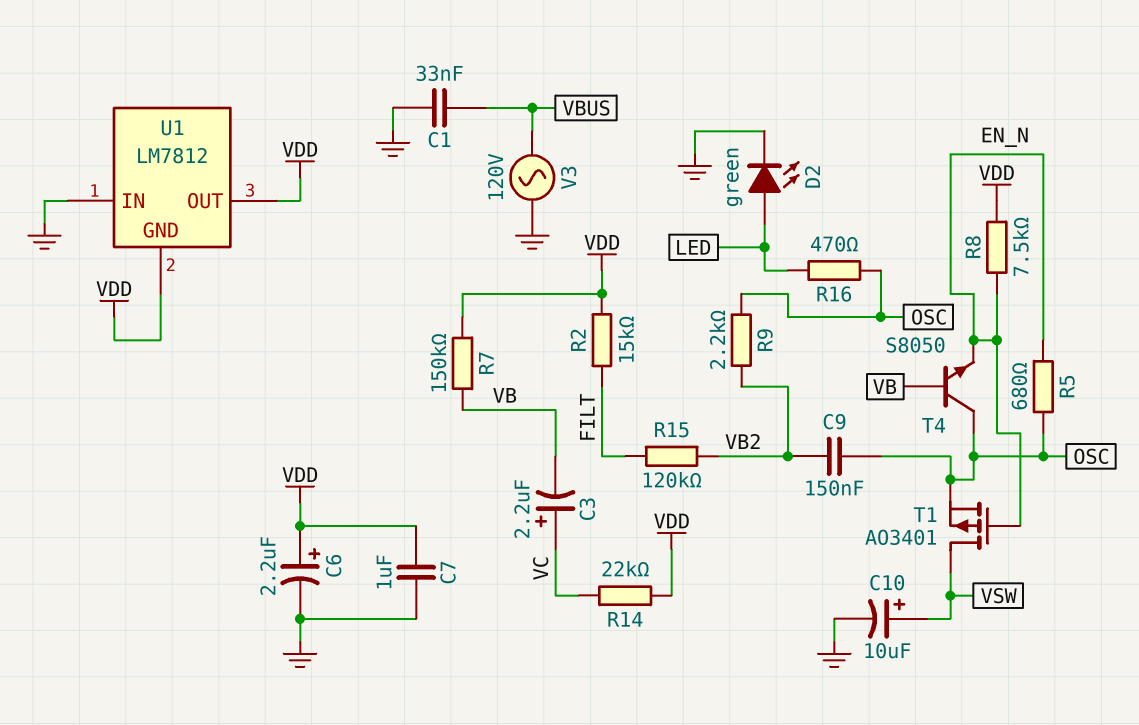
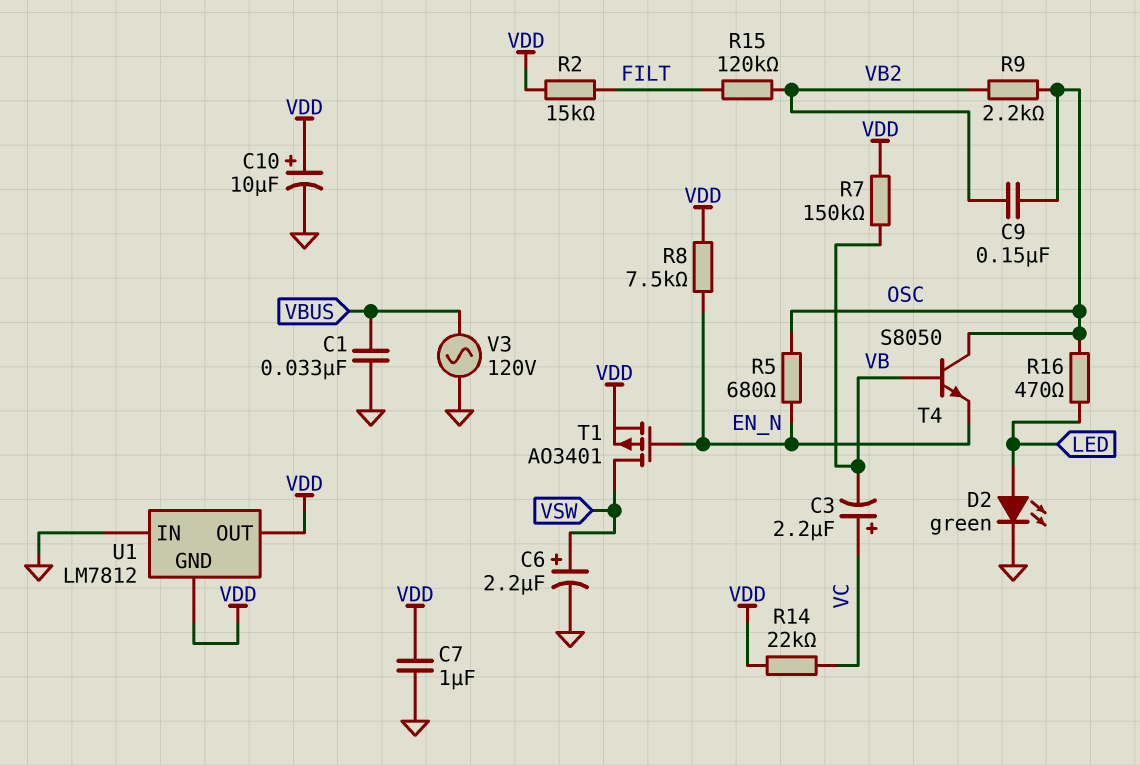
C6: 2.2uF (plus VDD, minus GND) -> 2.2uF (plus VSW, minus GND)
C10: 10uF (plus VSW, minus GND) -> 10uF (plus VDD, minus GND)
T1: PMOS AO3401 (G EN_N, D VSW, S OSC) -> PMOS AO3401 (G EN_N, D VSW, S VDD)

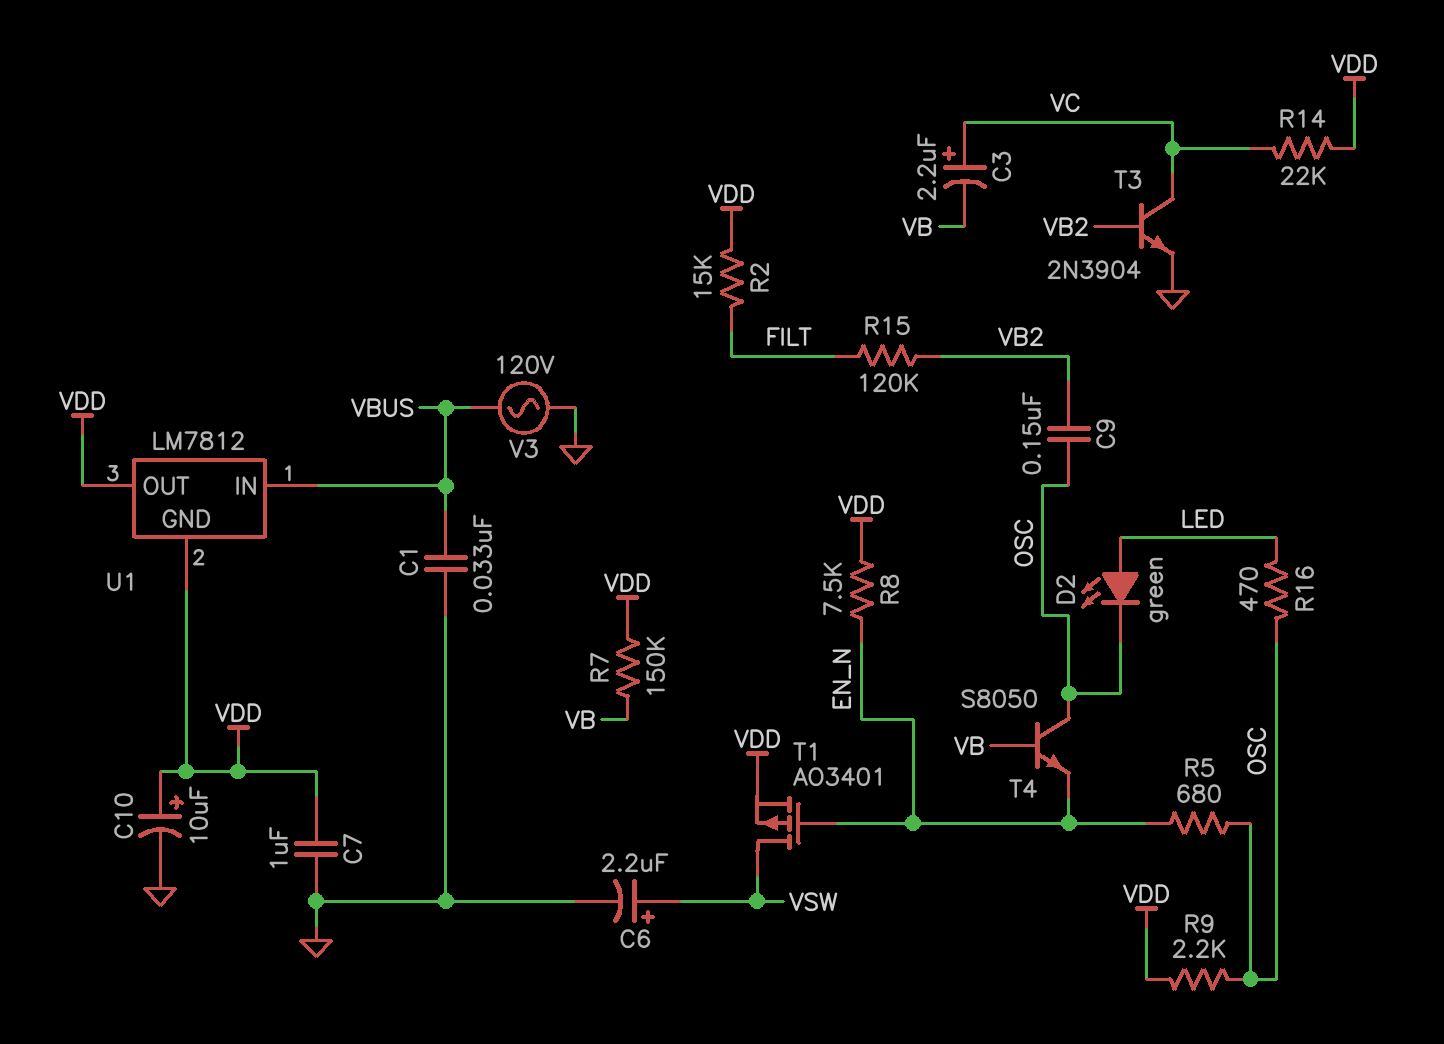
D2: LED green (A LED, K GND) -> LED green (A LED, K OSC)
R9: 2.2k (OSC, VB2) -> 2.2k (OSC, VDD)
T3: none -> NPN 2N3904 (B VB2, C VC, E GND)
U1 pin IN: GND -> VBUS

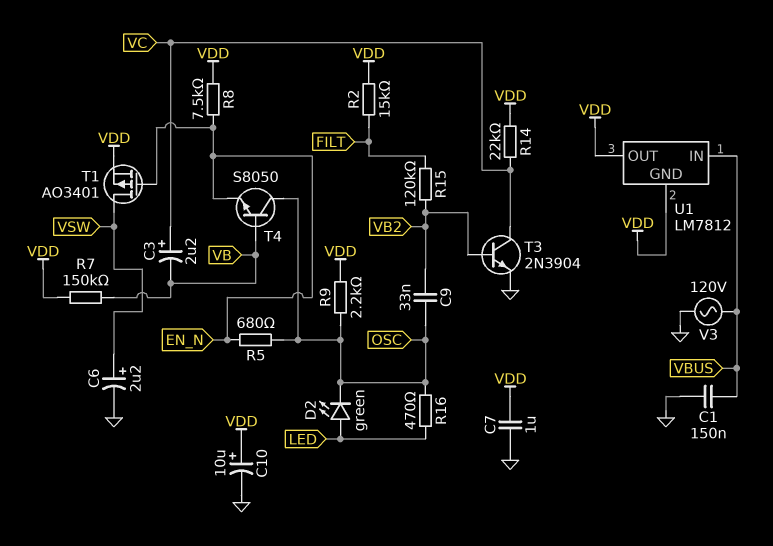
C1: 33nF (GND, VBUS) -> 150nF (GND, VBUS)
C9: 150nF (OSC, VB2) -> 33nF (OSC, VB2)

